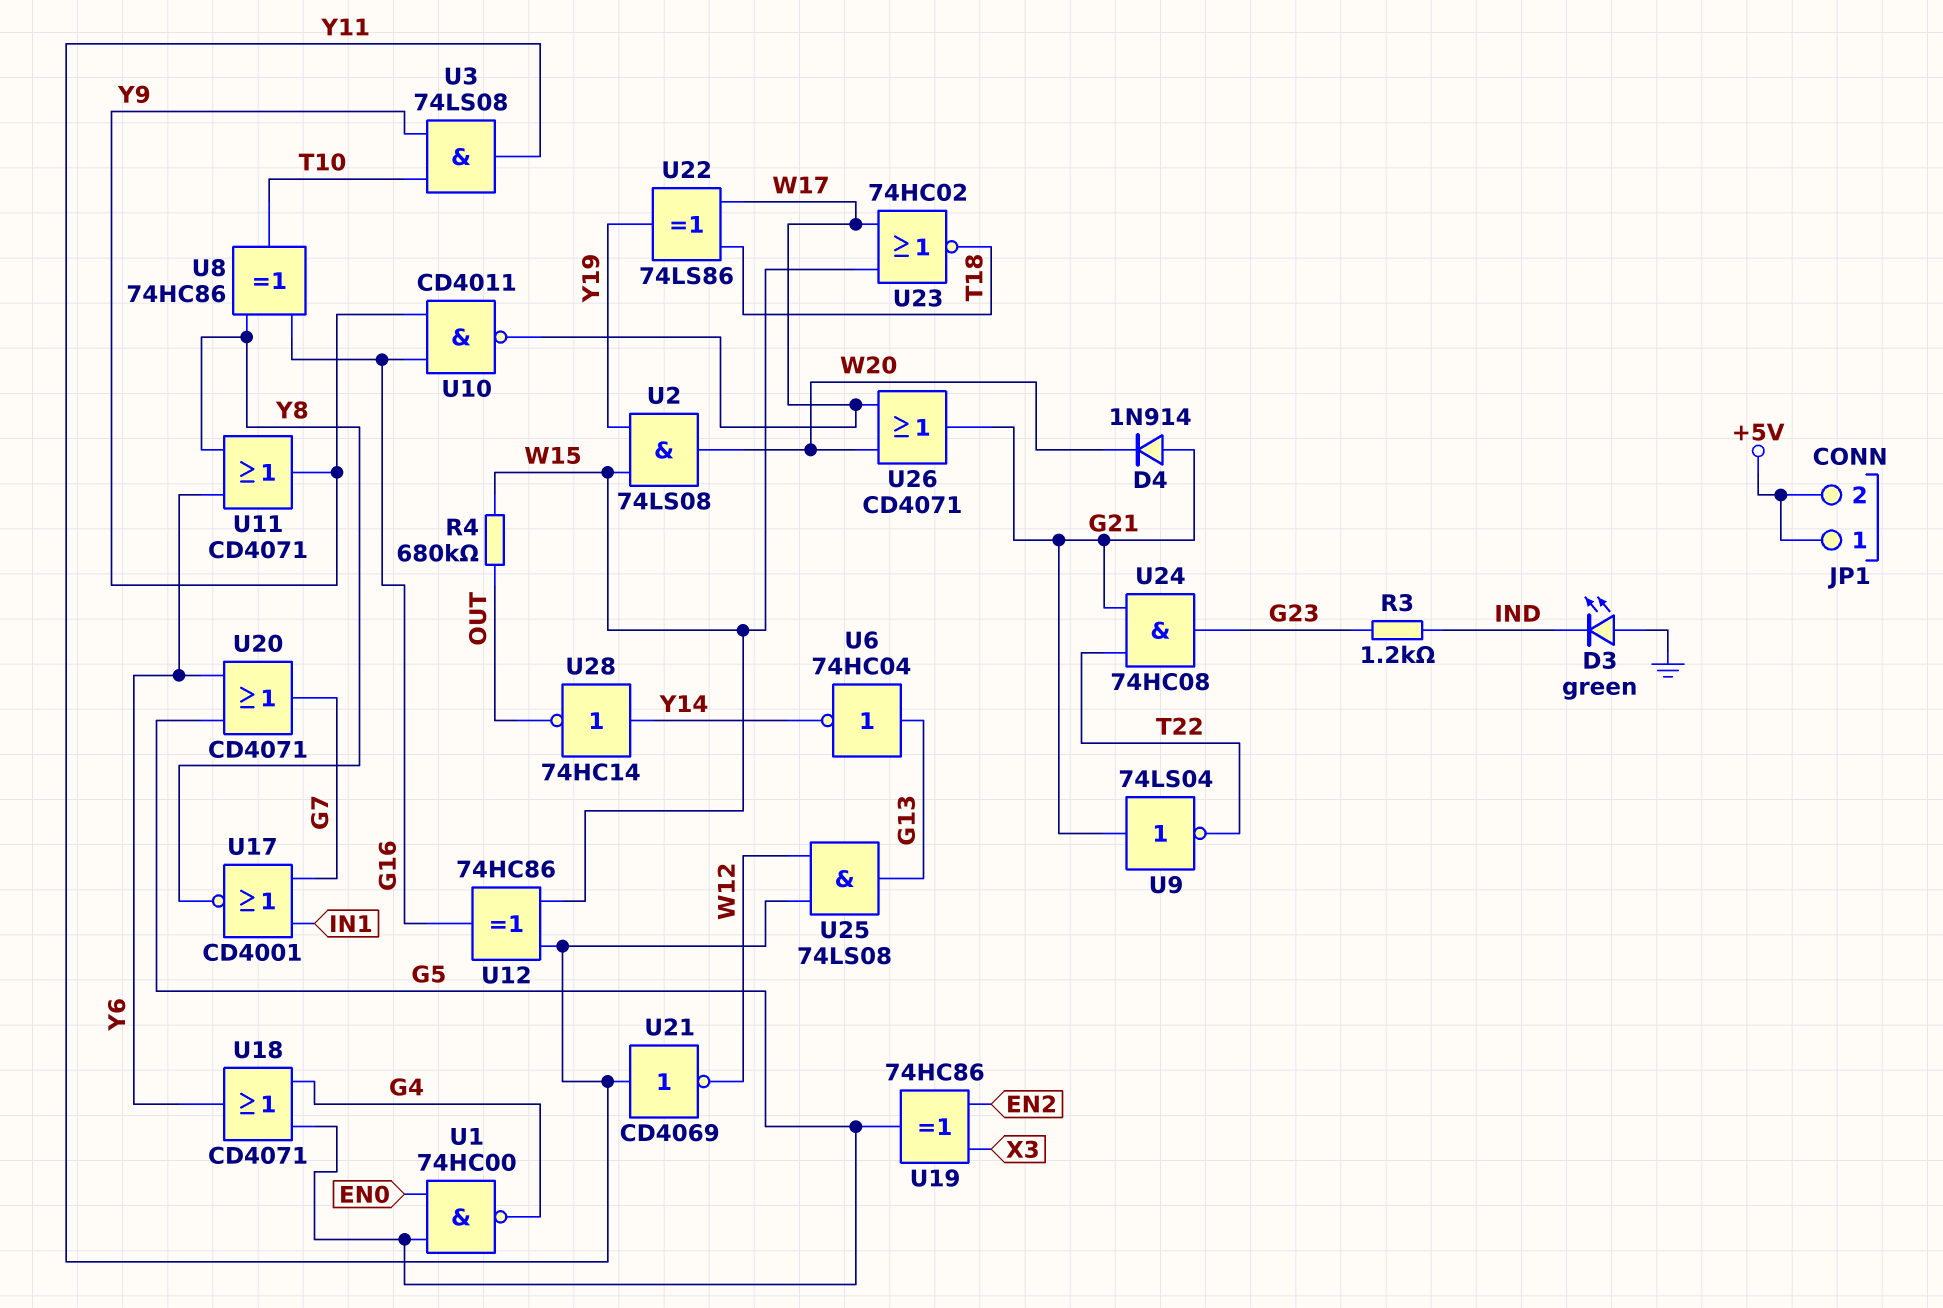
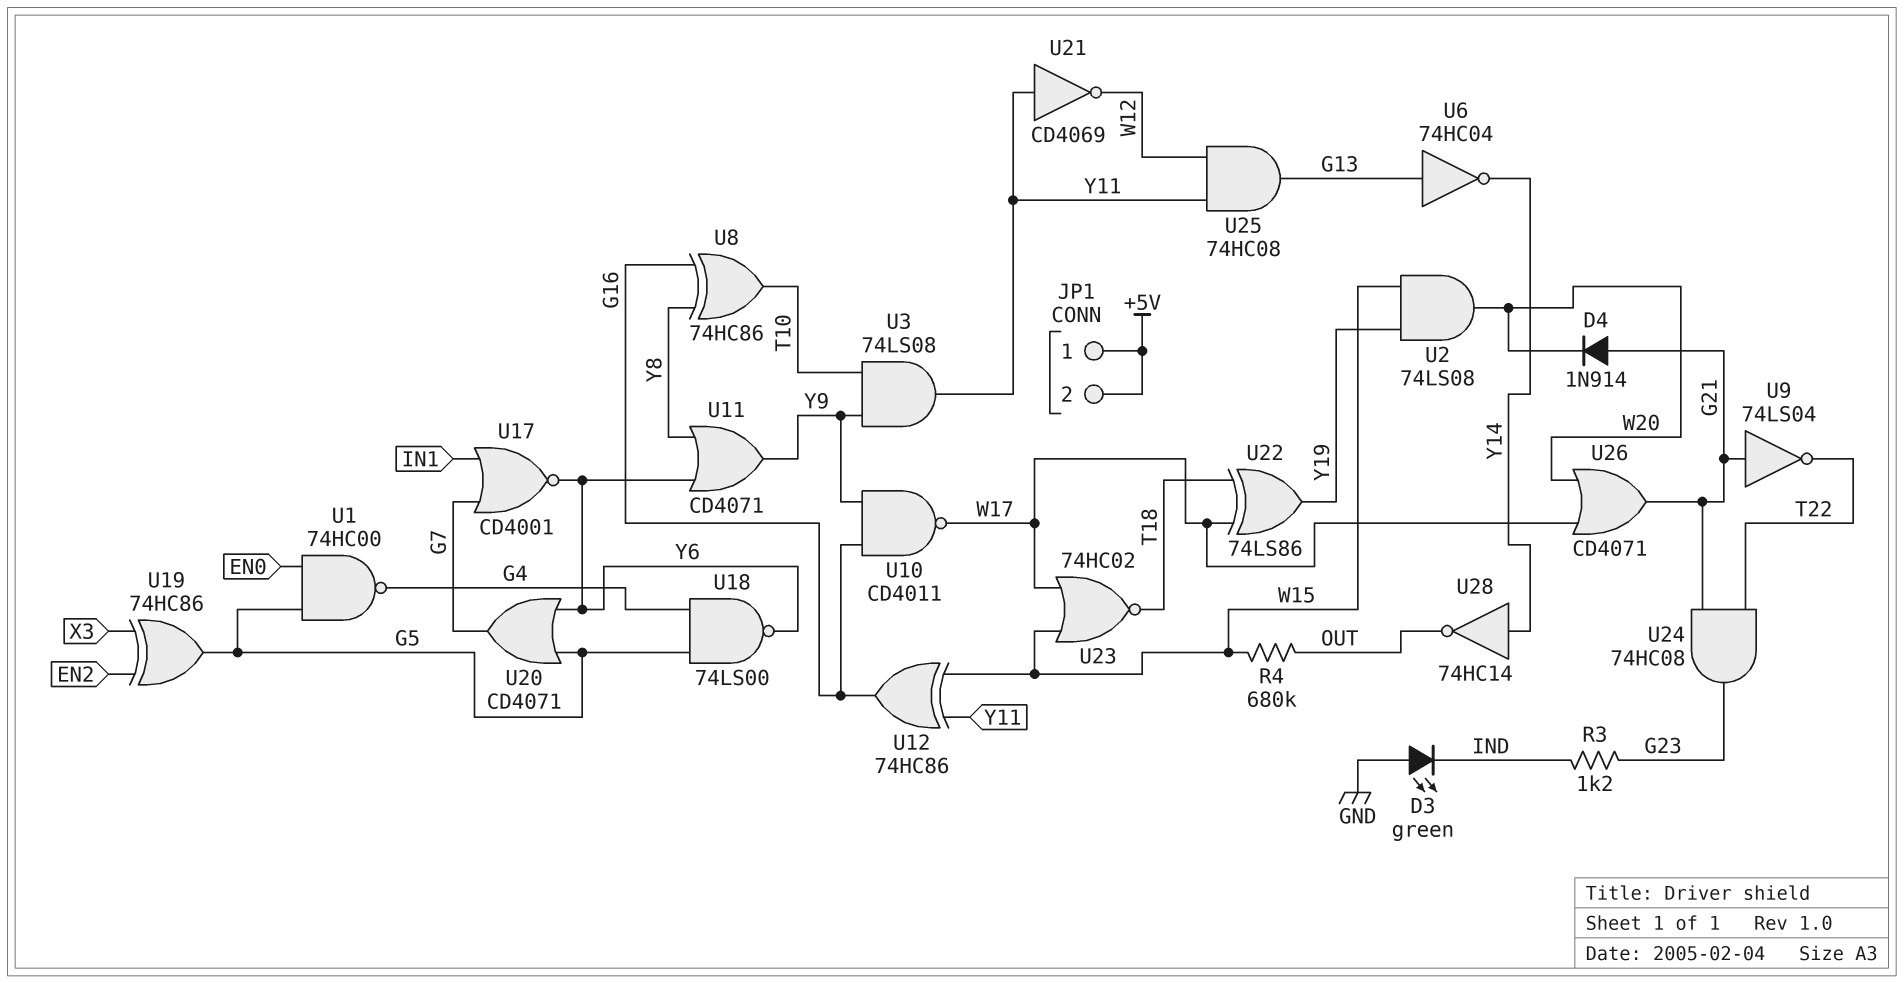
U17: NOR CD4001 (in G7, in IN1, out Y8) -> NOR CD4001 (in G7, in IN1, out Y6)
U18: OR CD4071 (in G4, in G5, out Y6) -> NAND 74LS00 (in G4, in G5, out Y6)
U25: AND 74LS08 (in W12, in Y11, out G13) -> AND 74HC08 (in W12, in Y11, out G13)

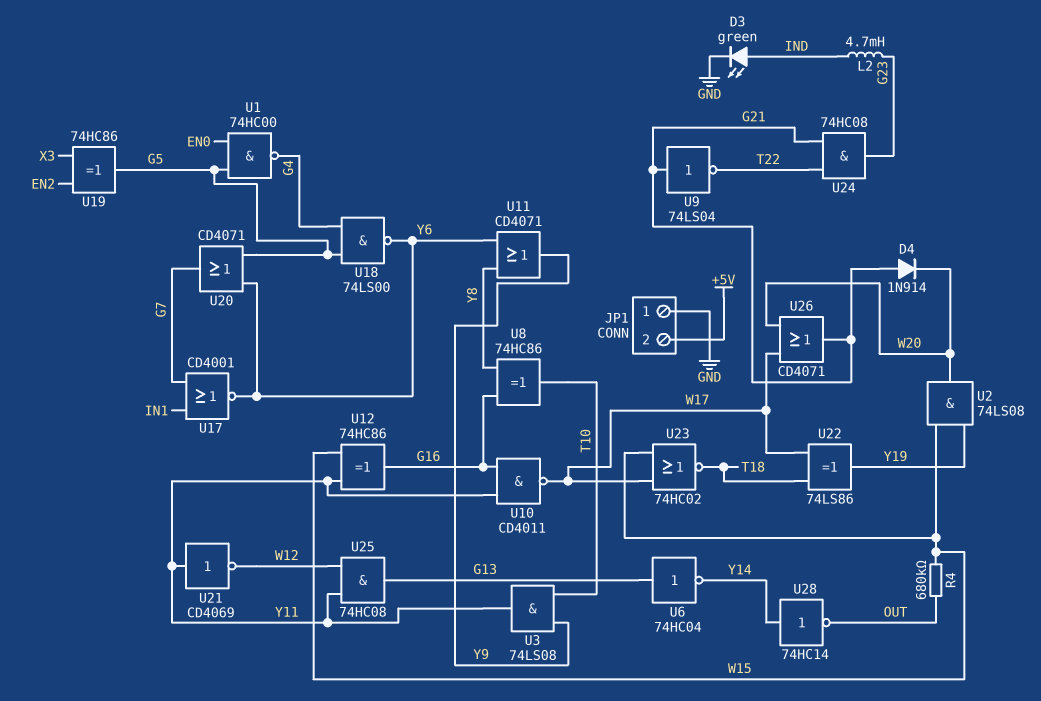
D3: LED green (A GND, K IND) -> LED green (A IND, K GND)
JP1 pin 1: +5V -> GND
L2: none -> 4.7mH (G23, IND)
R3: 1.2k (G23, IND) -> none
U10: NAND CD4011 (in G16, in Y9, out W17) -> NAND CD4011 (in G16, in Y11, out W17)

